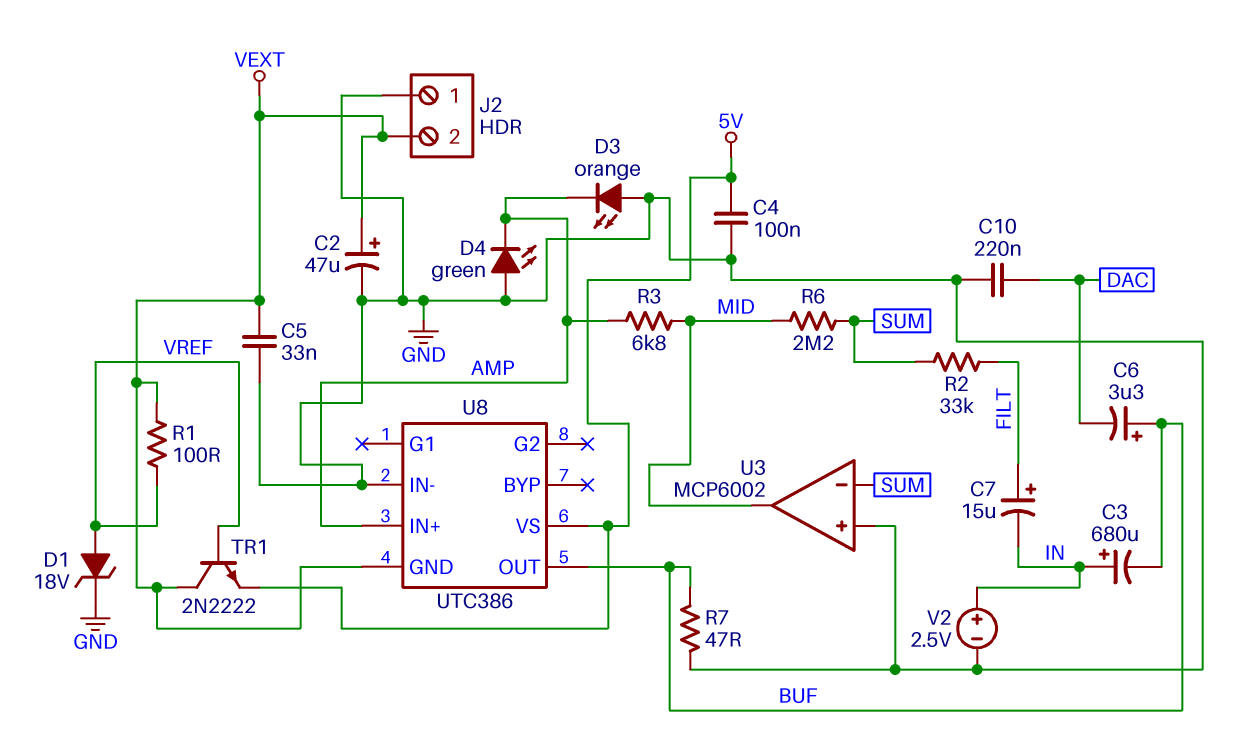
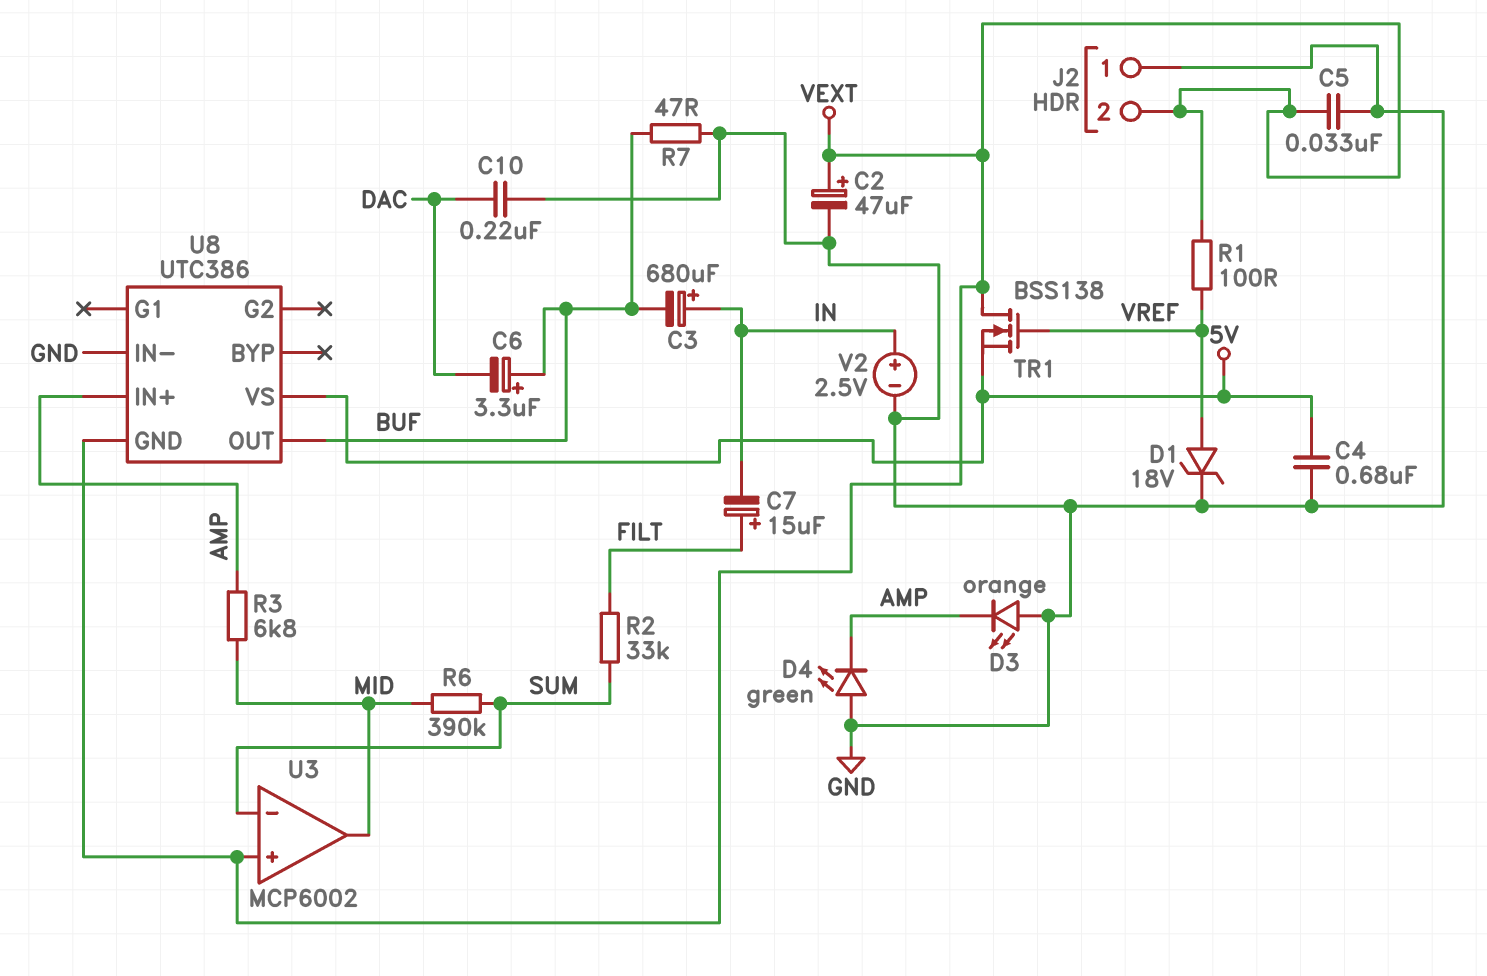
C4: 100nF (5V, GND) -> 680nF (5V, GND)
R6: 2.2M (MID, SUM) -> 390k (MID, SUM)
TR1: NPN 2N2222 (B VREF, C VEXT, E 5V) -> NMOS BSS138 (G VREF, D VEXT, S 5V)
U3 pin in+: GND -> VEXT

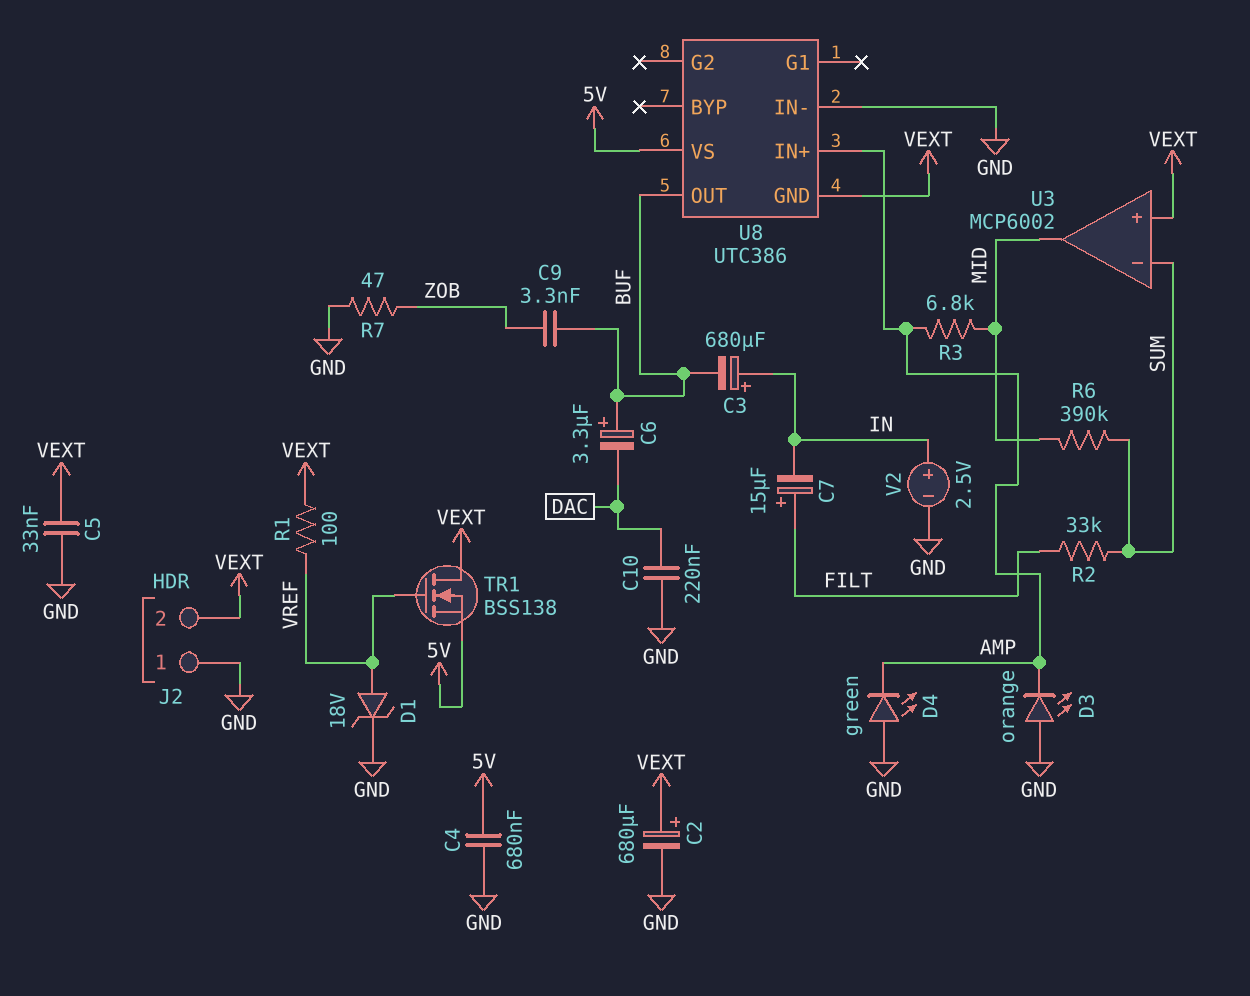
C2: 47uF (plus VEXT, minus GND) -> 680uF (plus VEXT, minus GND)
C9: none -> 3.3nF (BUF, ZOB)
R7: 47 (BUF, GND) -> 47 (GND, ZOB)

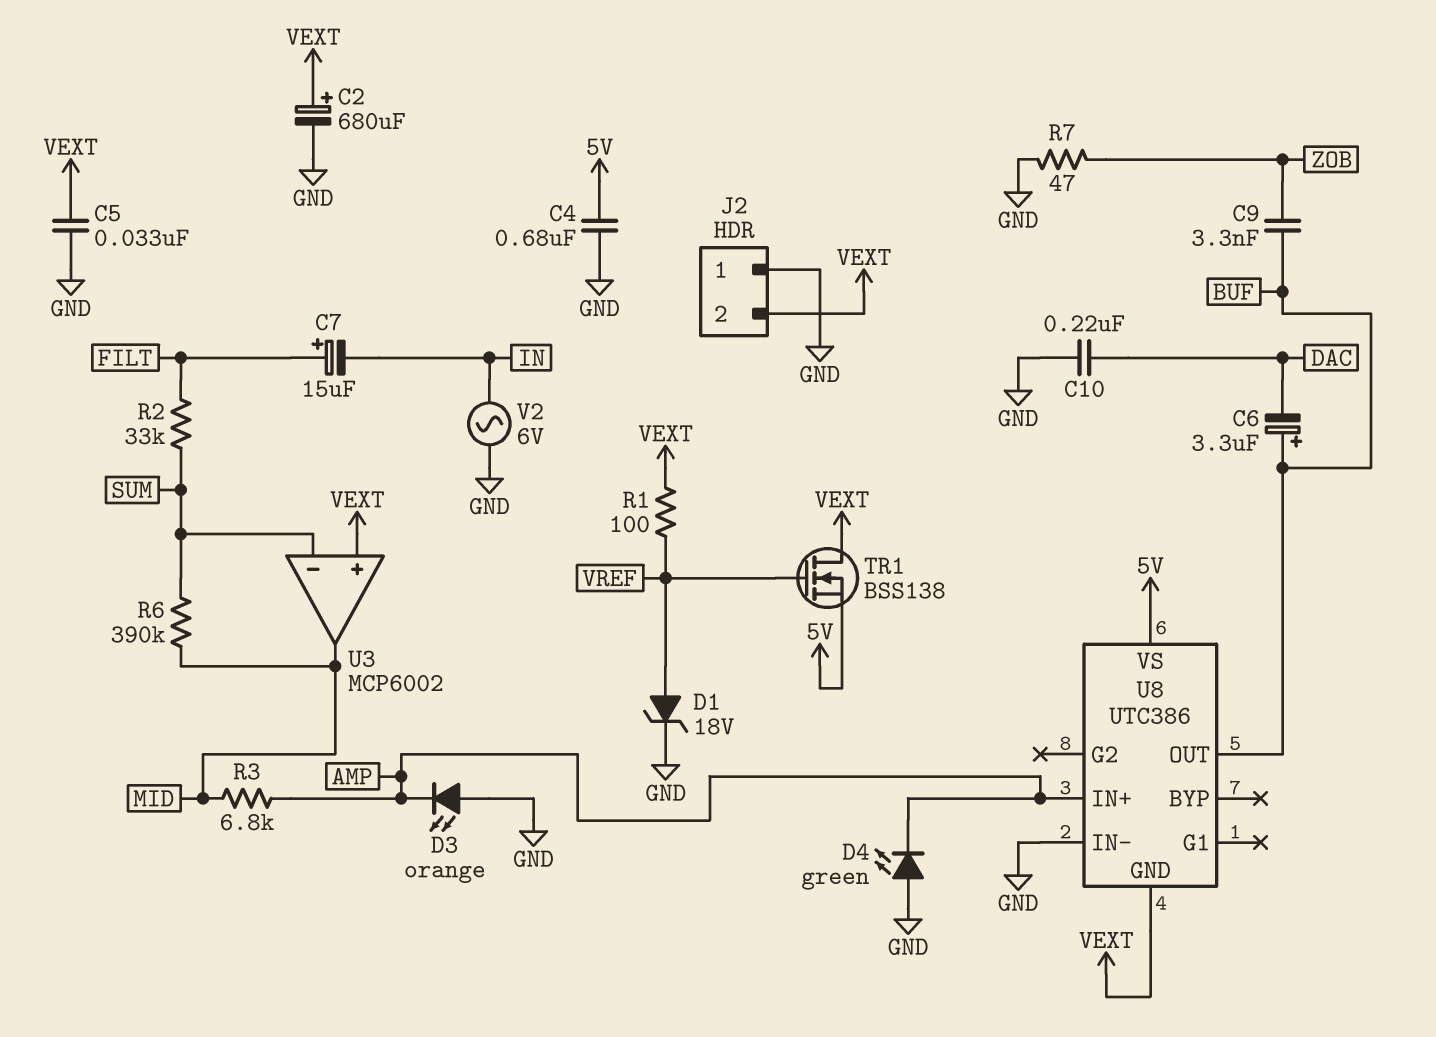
C3: 680uF (plus IN, minus BUF) -> none
V2: 2.5V (plus IN, minus GND) -> AC 6V (GND, IN)

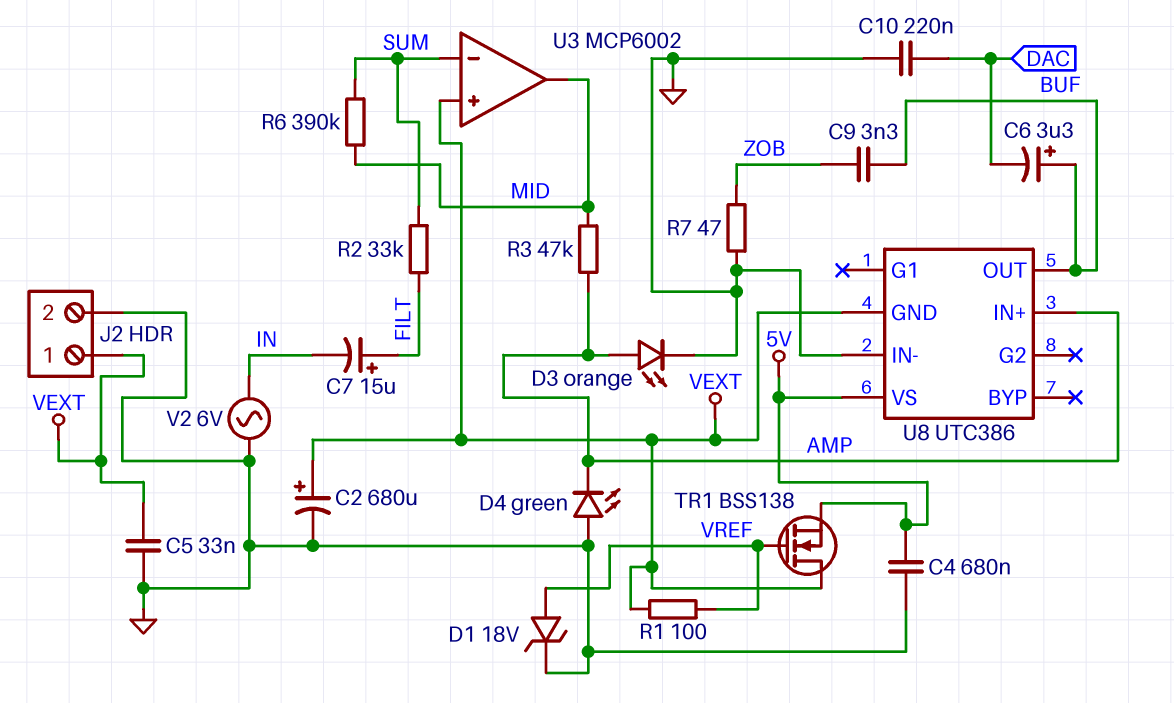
D3: LED orange (A GND, K AMP) -> LED orange (A AMP, K GND)
J2 pin 1: GND -> VEXT
J2 pin 2: VEXT -> GND
R3: 6.8k (AMP, MID) -> 47k (AMP, MID)

